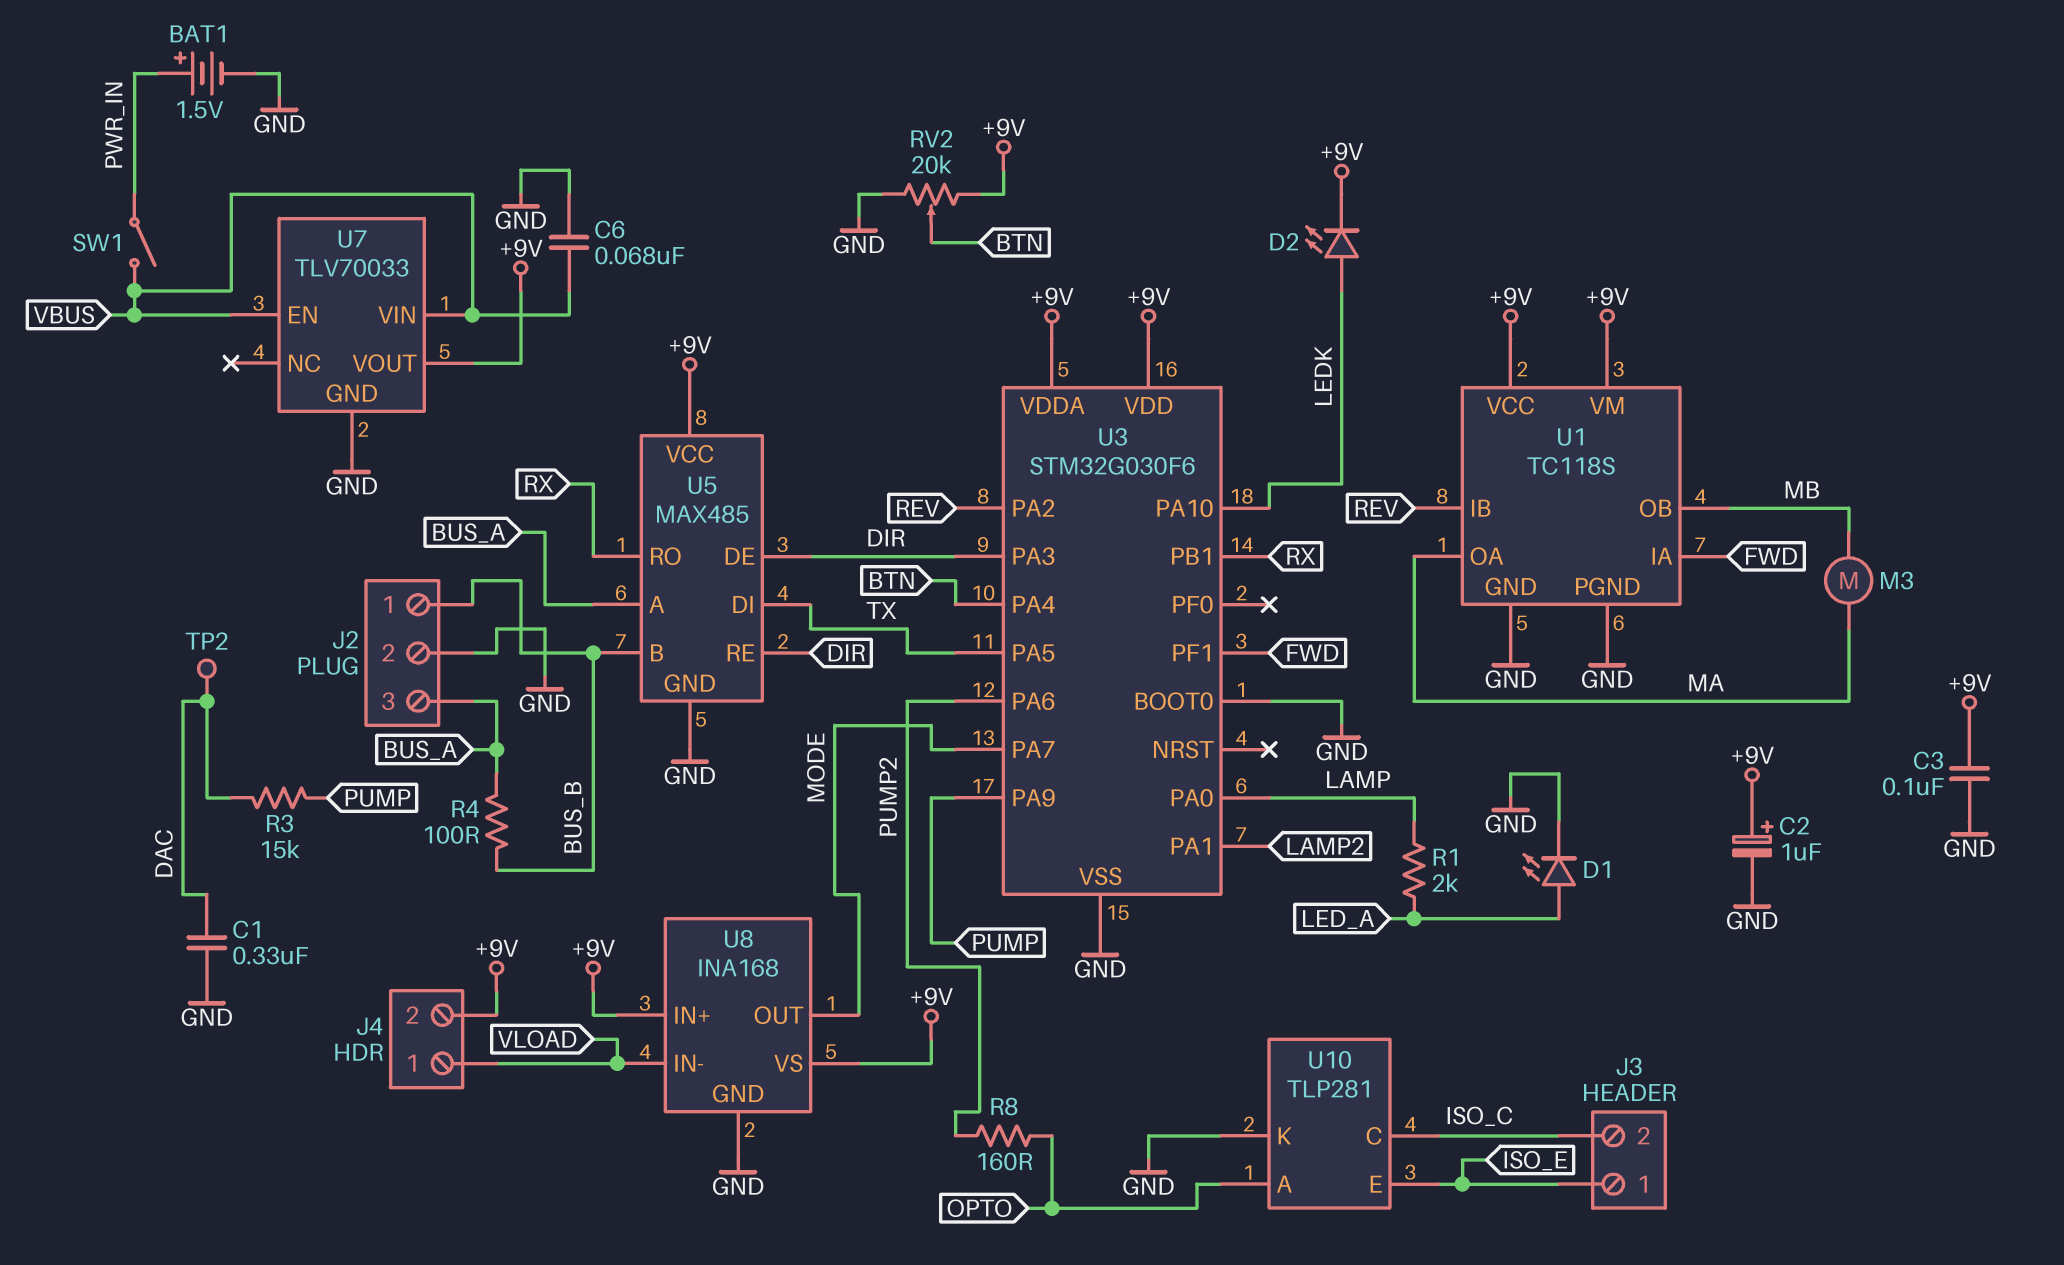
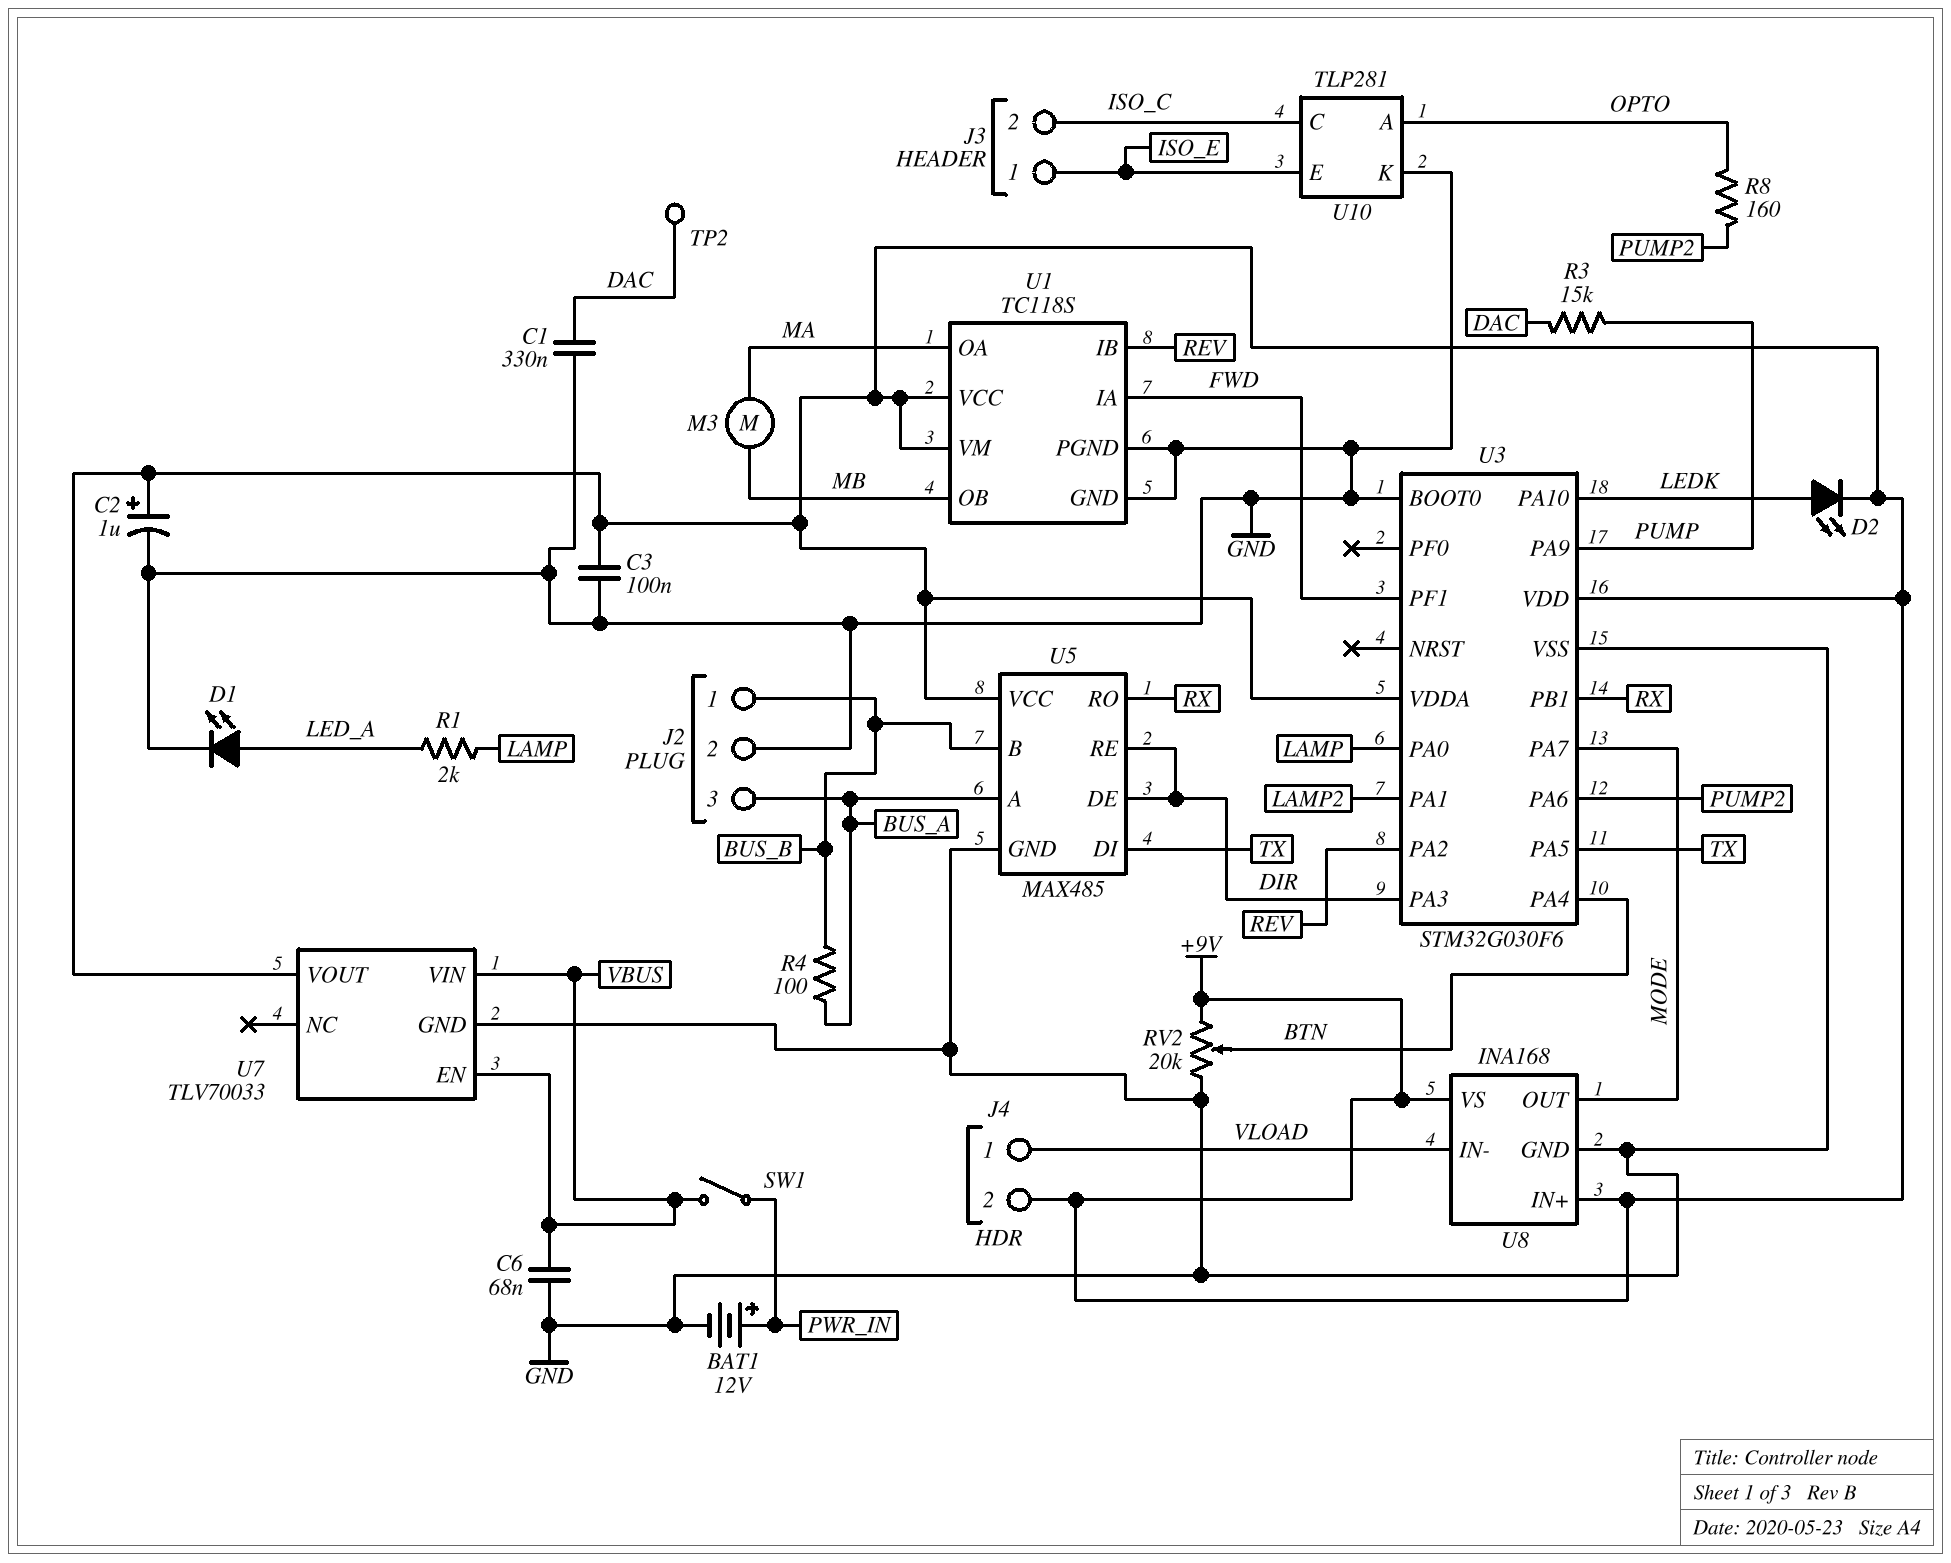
BAT1: 1.5V (plus PWR_IN, minus GND) -> 12V (plus PWR_IN, minus GND)

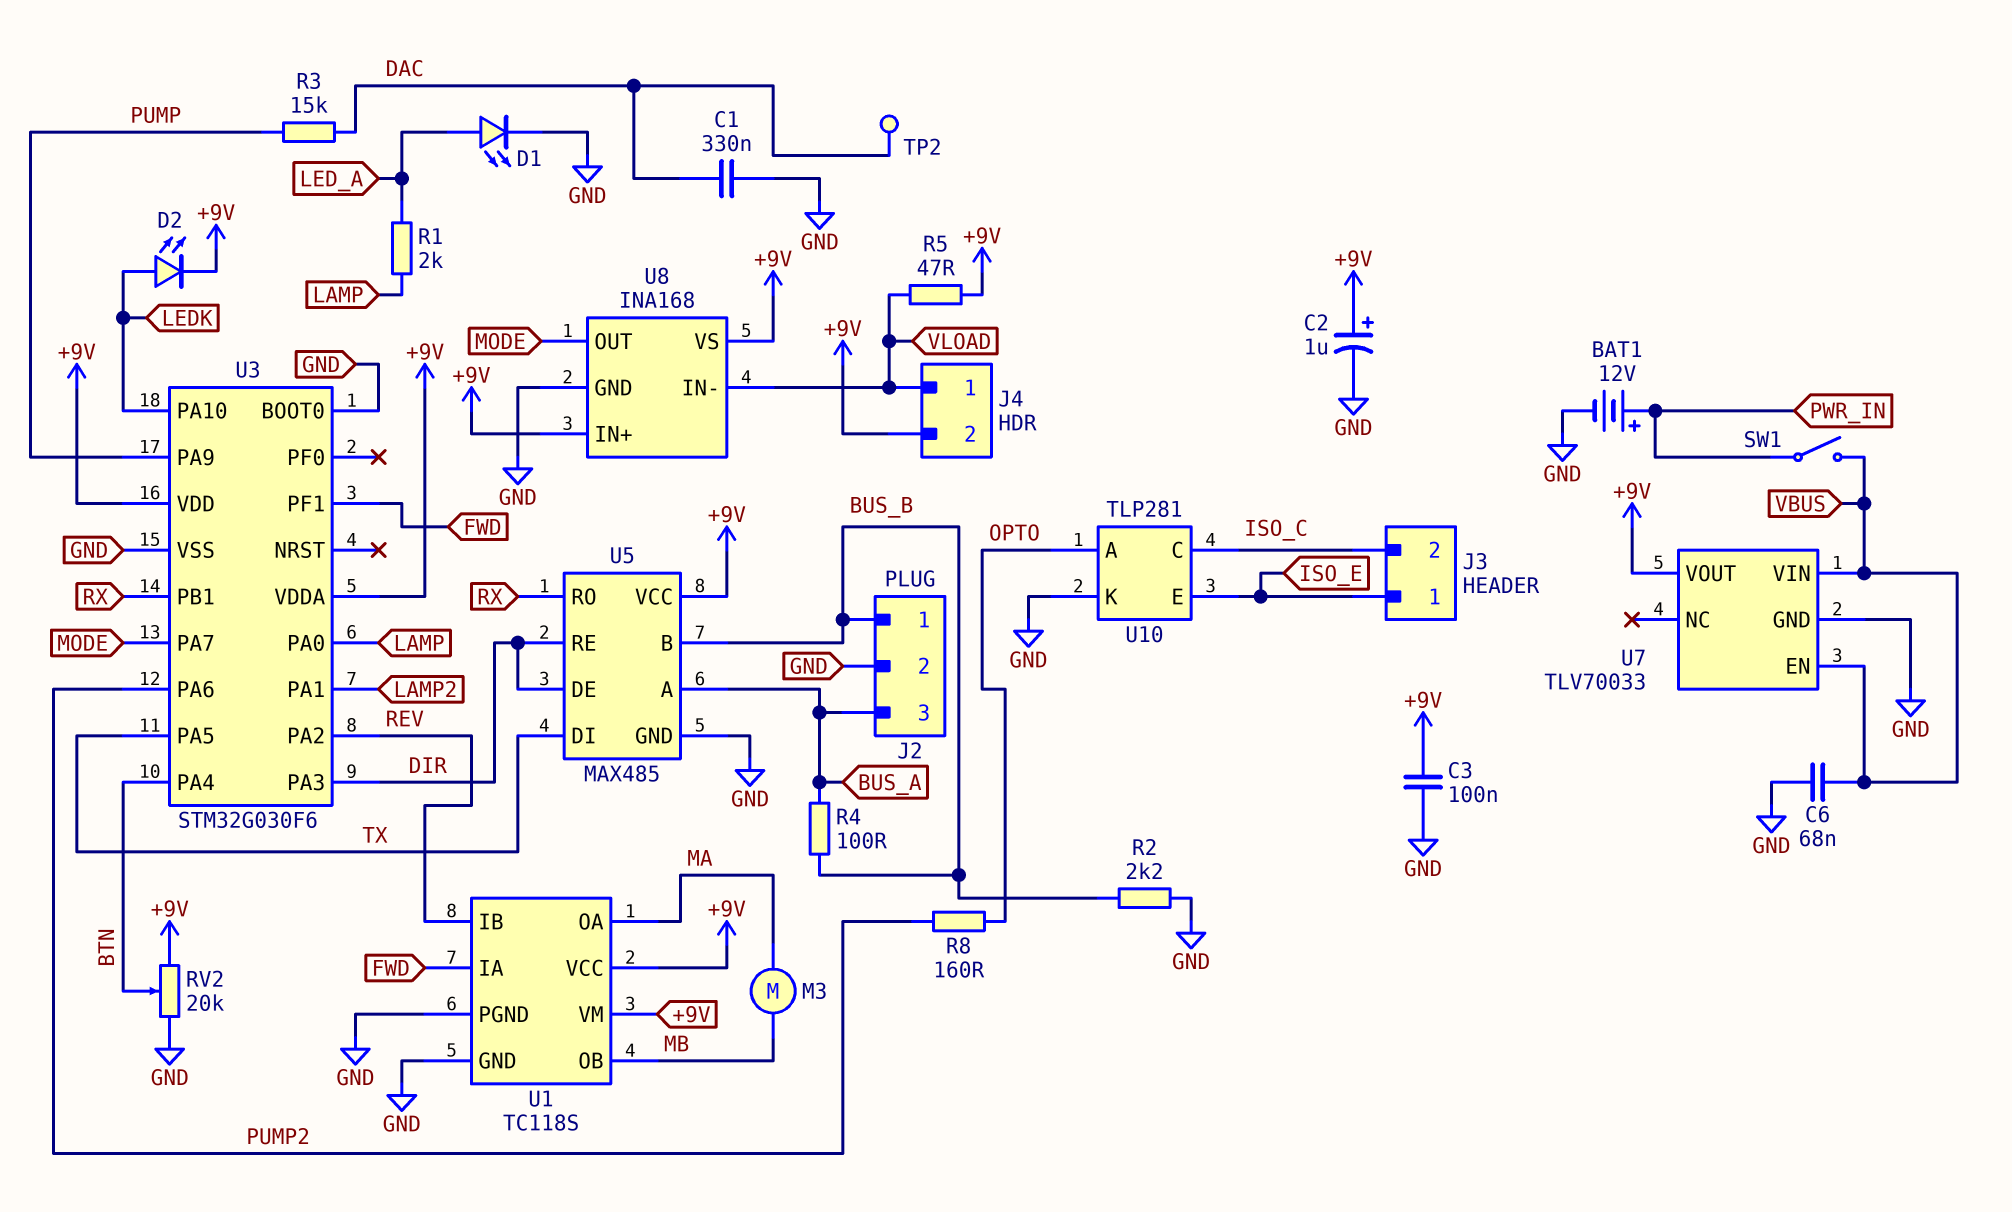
R2: none -> 2.2k (BUS_B, GND)
R5: none -> 47 (+9V, VLOAD)

